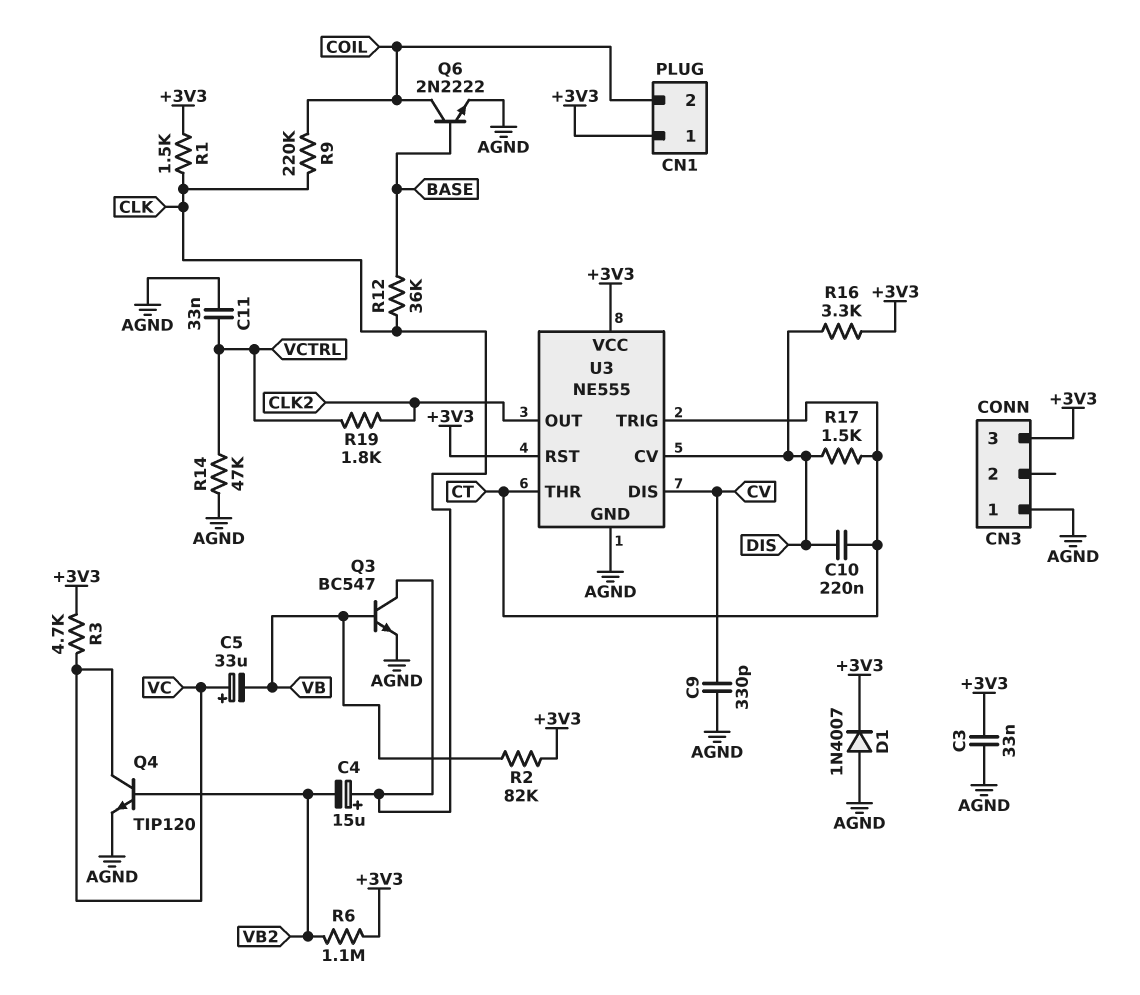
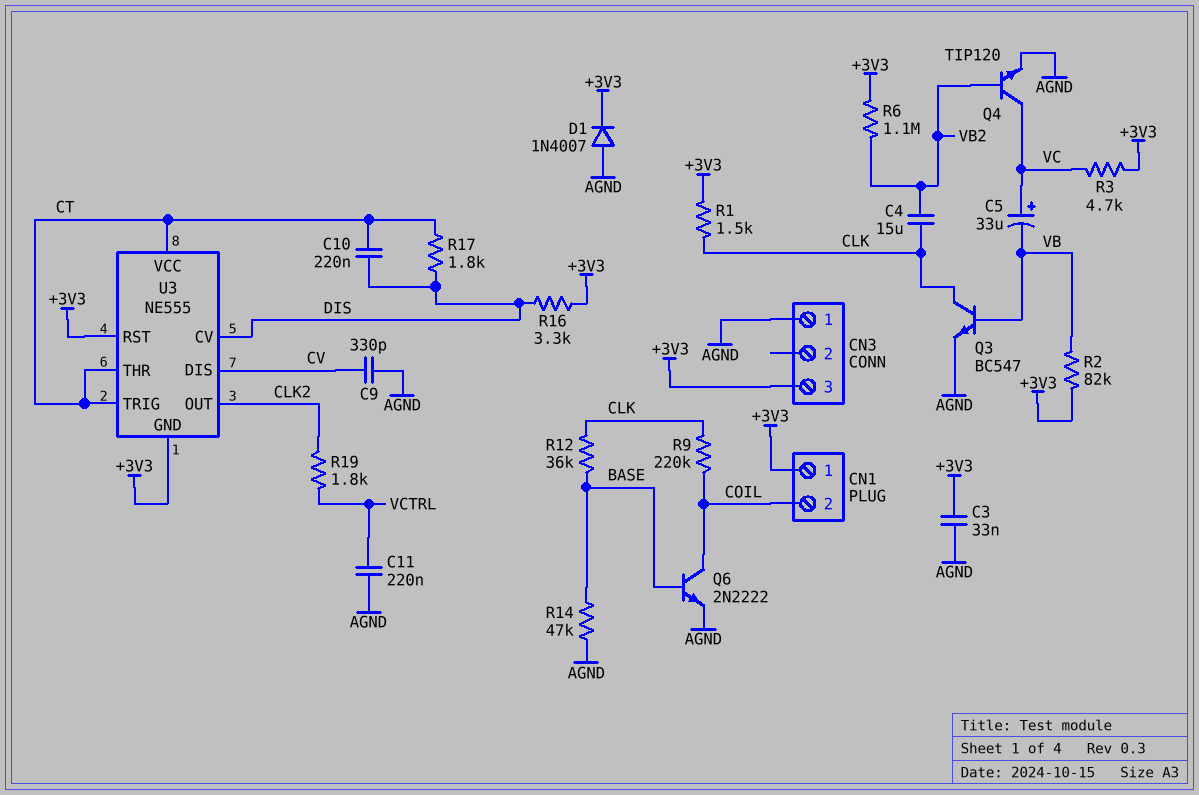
C4: 15uF (plus CLK, minus VB2) -> 15uF (CLK, VB2)
C11: 33nF (AGND, VCTRL) -> 220nF (AGND, VCTRL)
R14: 47k (AGND, VCTRL) -> 47k (AGND, BASE)
R17: 1.5k (CT, DIS) -> 1.8k (CT, DIS)
U3 pin GND: AGND -> +3V3
U3 pin VCC: +3V3 -> CT

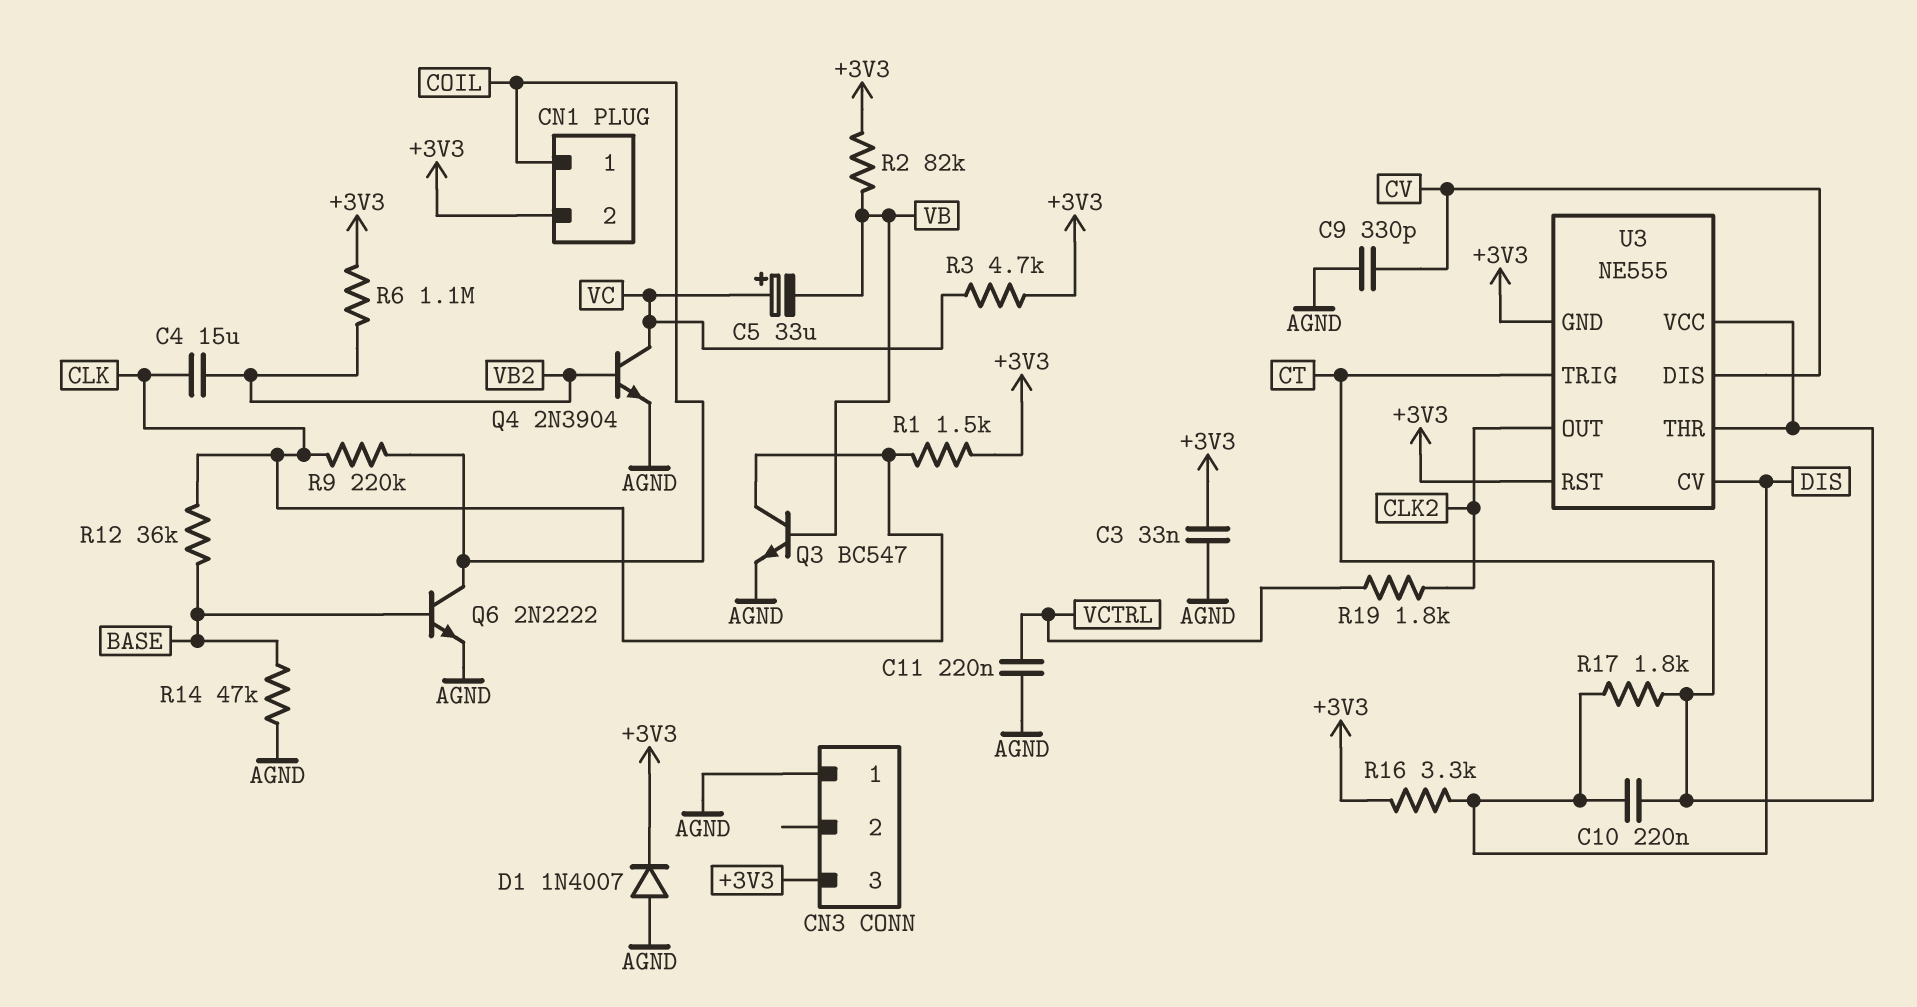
CN1 pin 1: +3V3 -> COIL
CN1 pin 2: COIL -> +3V3
Q4: NPN TIP120 (B VB2, C VC, E AGND) -> NPN 2N3904 (B VB2, C VC, E AGND)

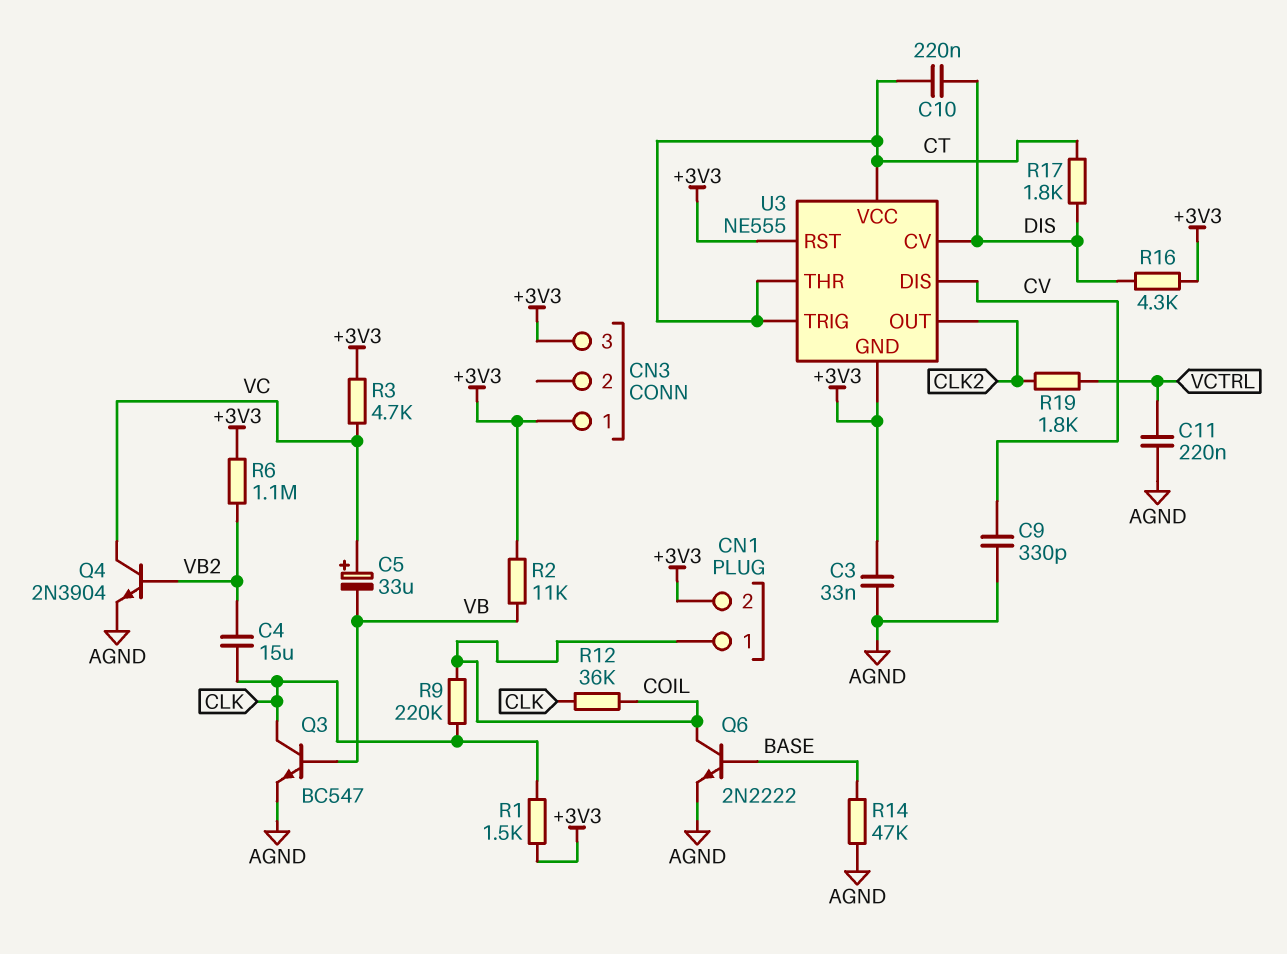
CN3 pin 1: AGND -> +3V3
D1: diode 1N4007 (A AGND, K +3V3) -> none
R2: 82k (+3V3, VB) -> 11k (+3V3, VB)
R12: 36k (BASE, CLK) -> 36k (CLK, COIL)
R16: 3.3k (+3V3, DIS) -> 4.3k (+3V3, DIS)

